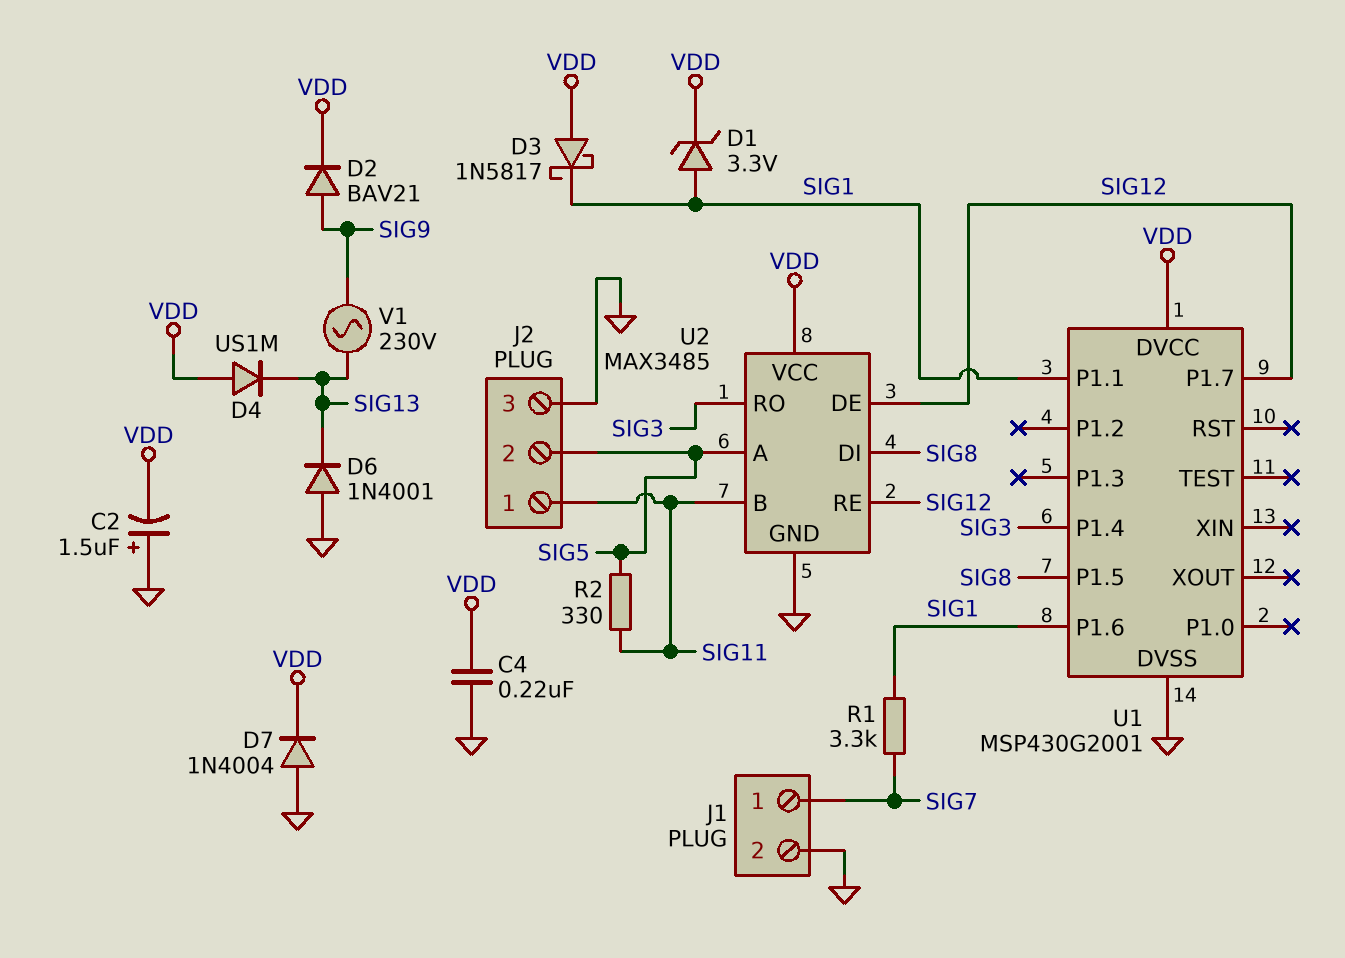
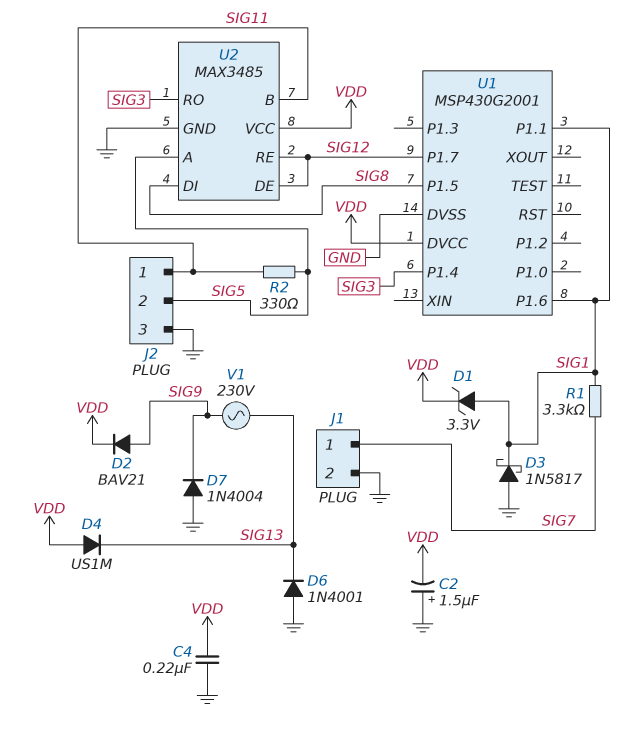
D3: schottky 1N5817 (A VDD, K SIG1) -> schottky 1N5817 (A GND, K SIG1)
D7: diode 1N4004 (A GND, K VDD) -> diode 1N4004 (A GND, K SIG9)

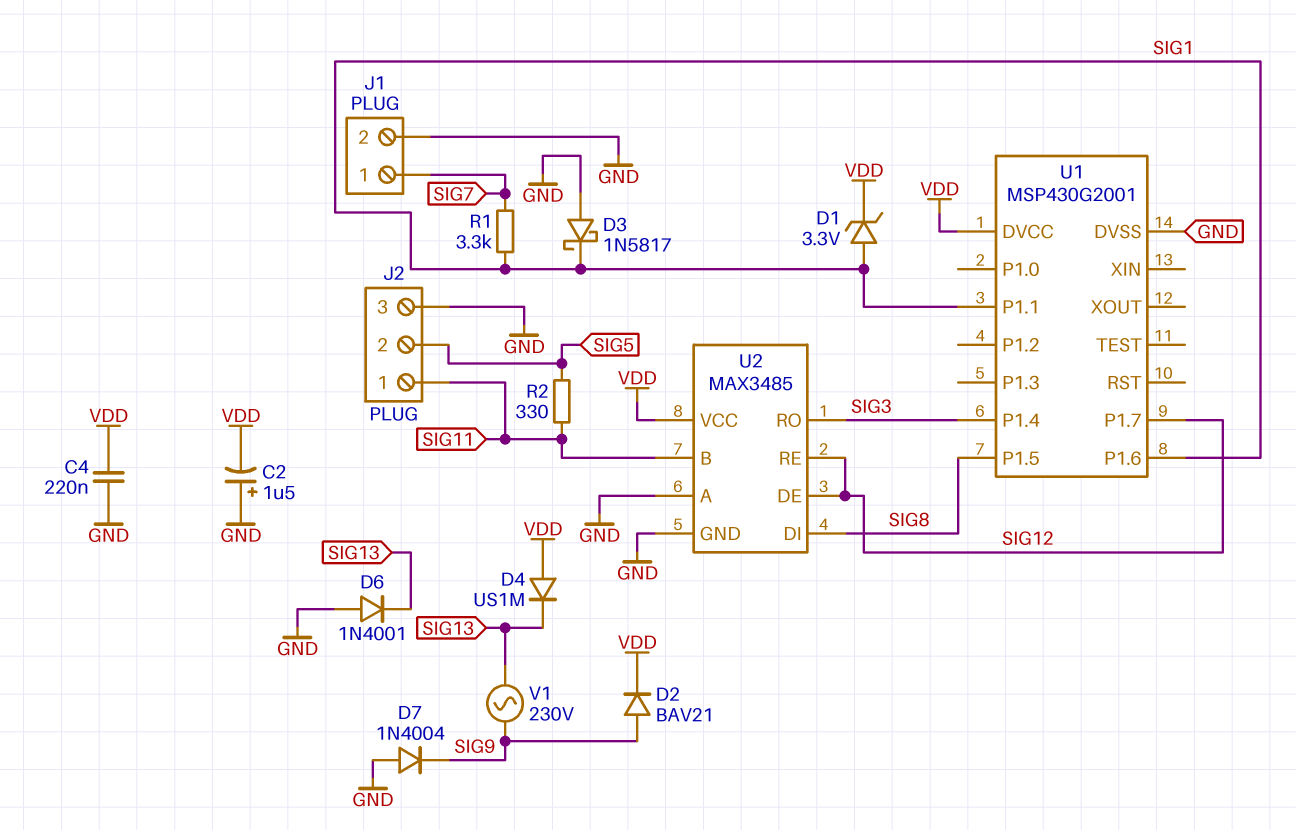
U2 pin A: SIG5 -> GND

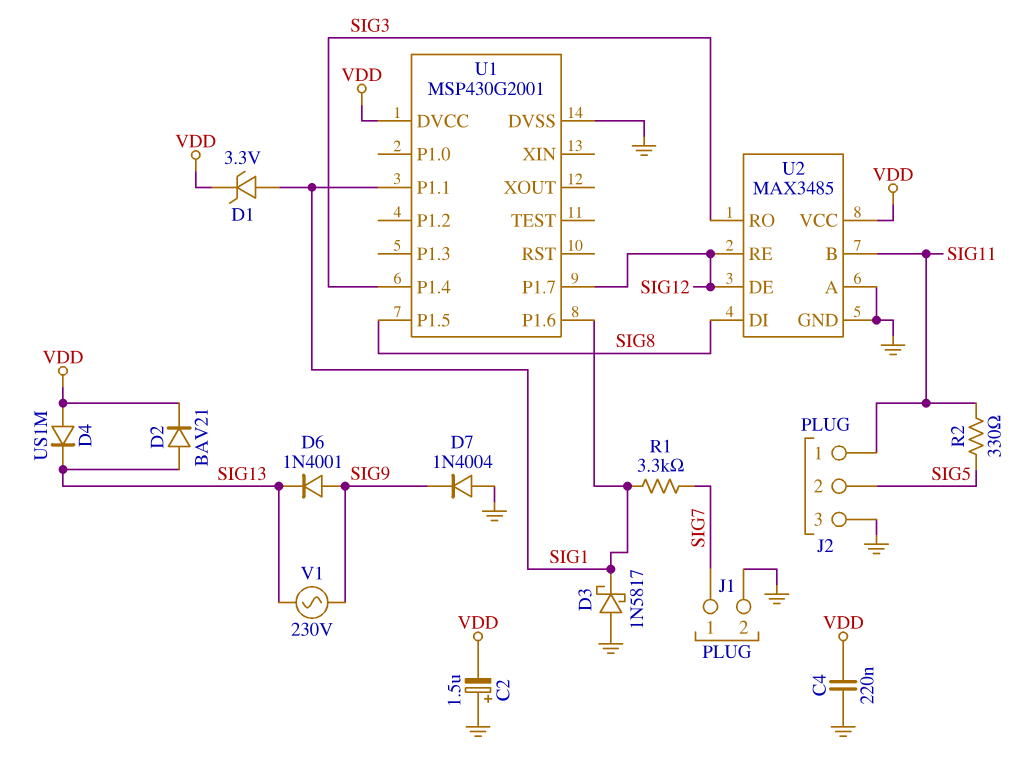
D2: diode BAV21 (A SIG9, K VDD) -> diode BAV21 (A SIG13, K VDD)
D6: diode 1N4001 (A GND, K SIG13) -> diode 1N4001 (A SIG9, K SIG13)

